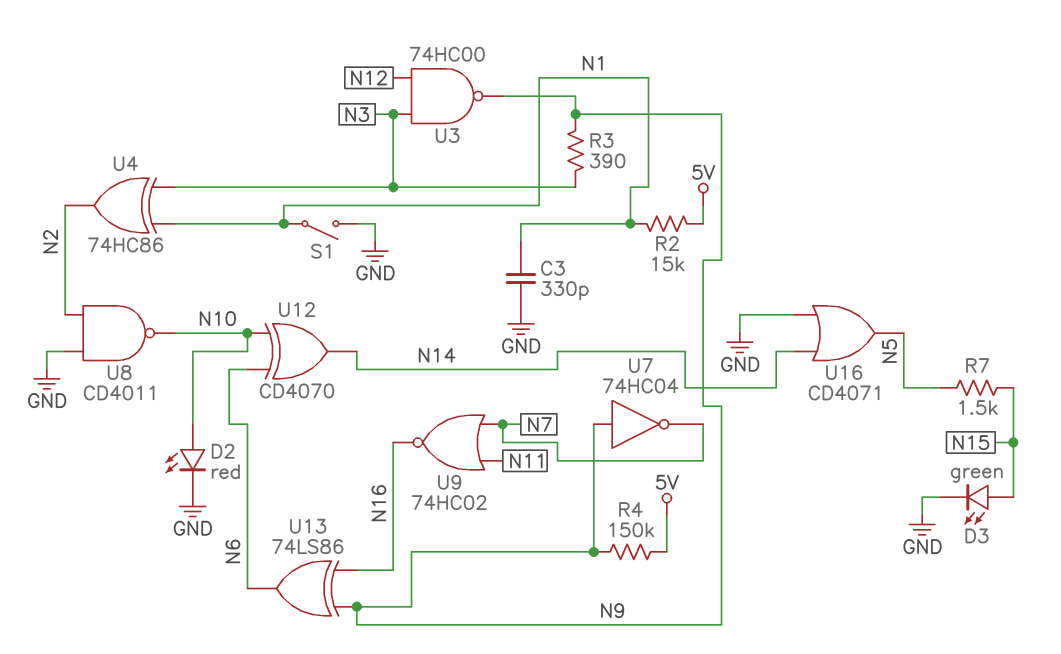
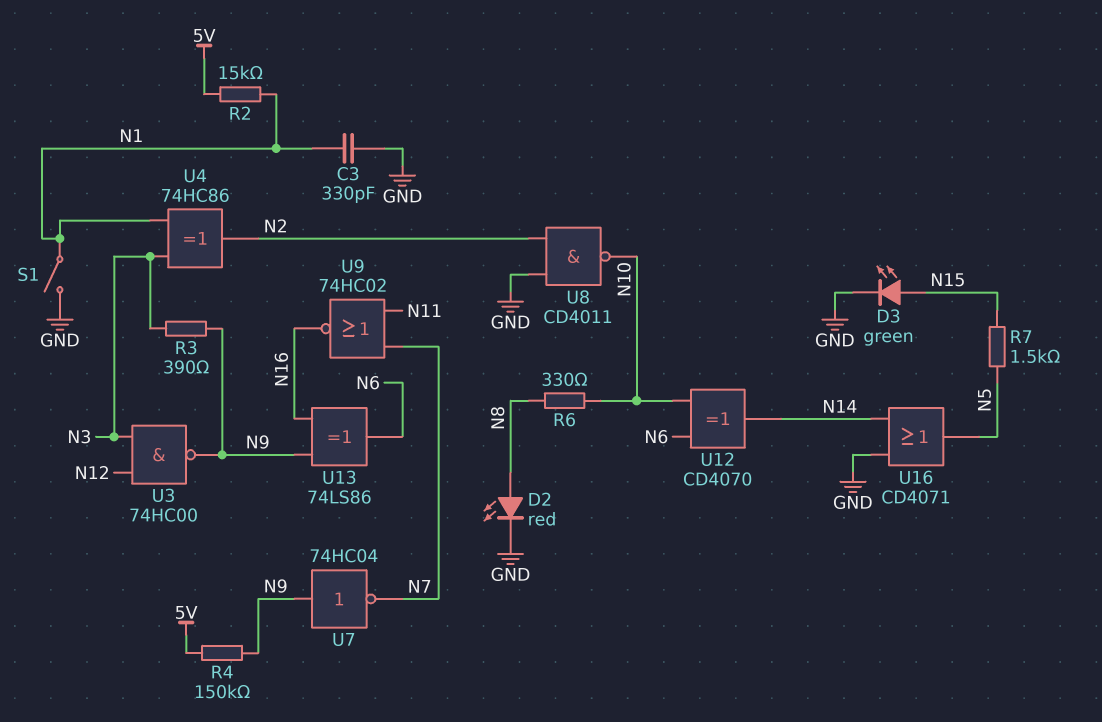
D2: LED red (A N10, K GND) -> LED red (A N8, K GND)
R6: none -> 330 (N8, N10)

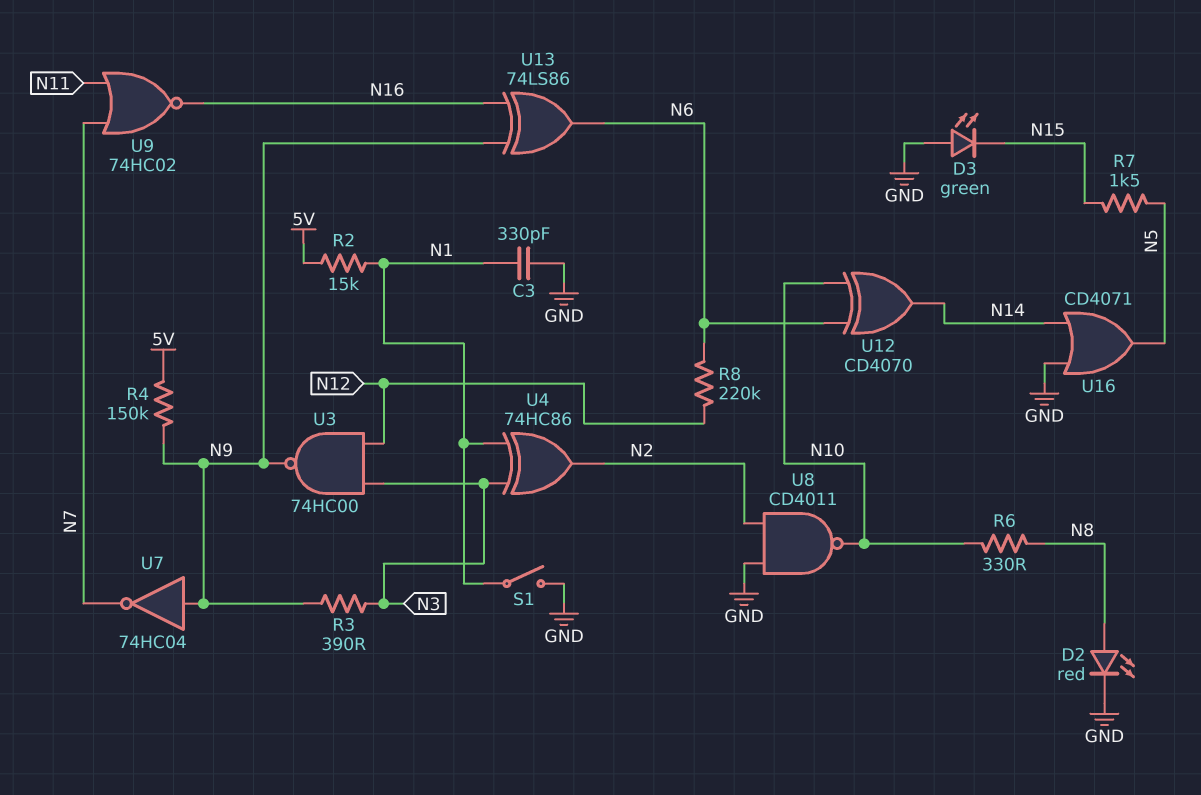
D3: LED green (A N15, K GND) -> LED green (A GND, K N15)
R8: none -> 220k (N6, N12)

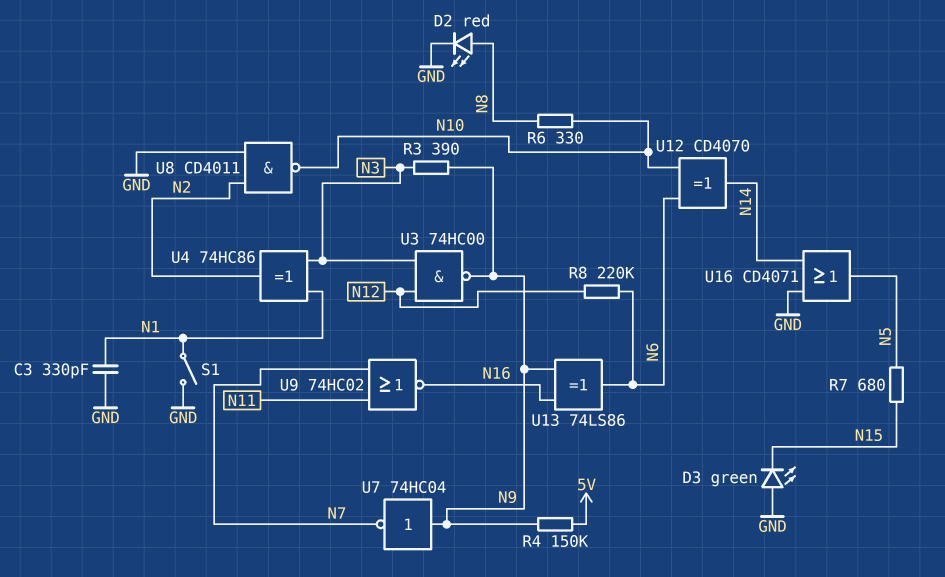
R2: 15k (5V, N1) -> none
R7: 1.5k (N5, N15) -> 680 (N5, N15)

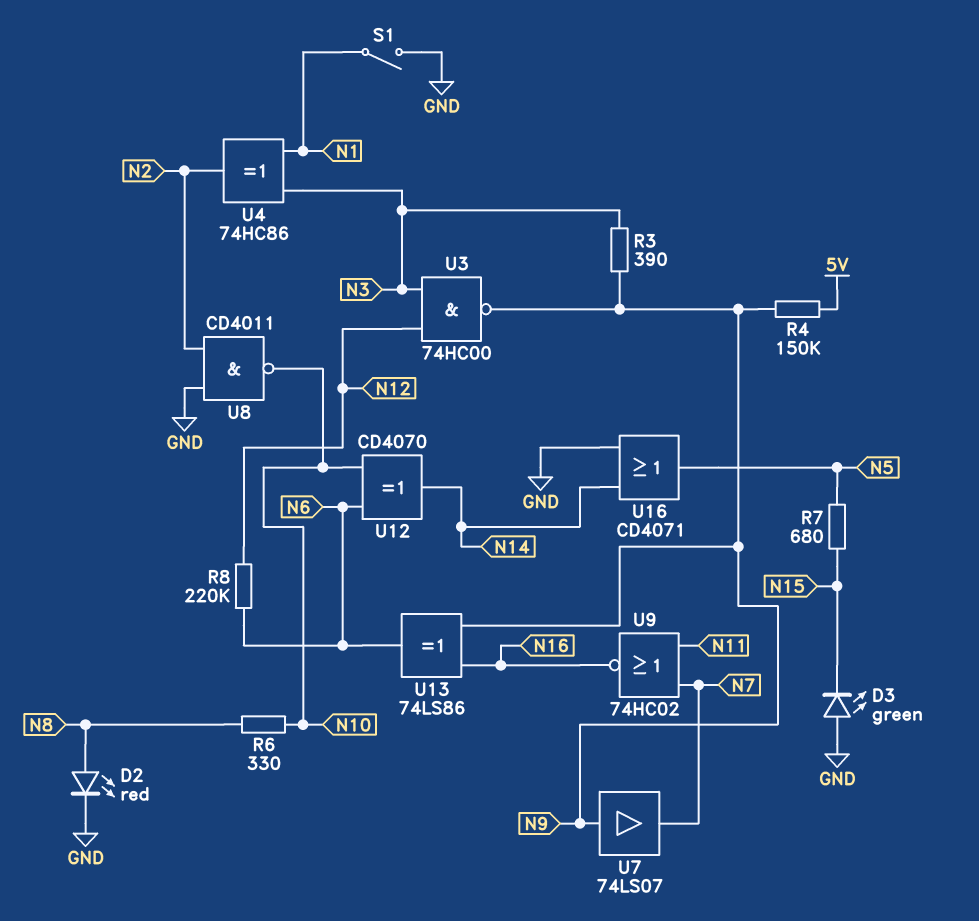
C3: 330pF (GND, N1) -> none
U7: NOT 74HC04 (in N9, out N7) -> buffer 74LS07 (in N9, out N7)

